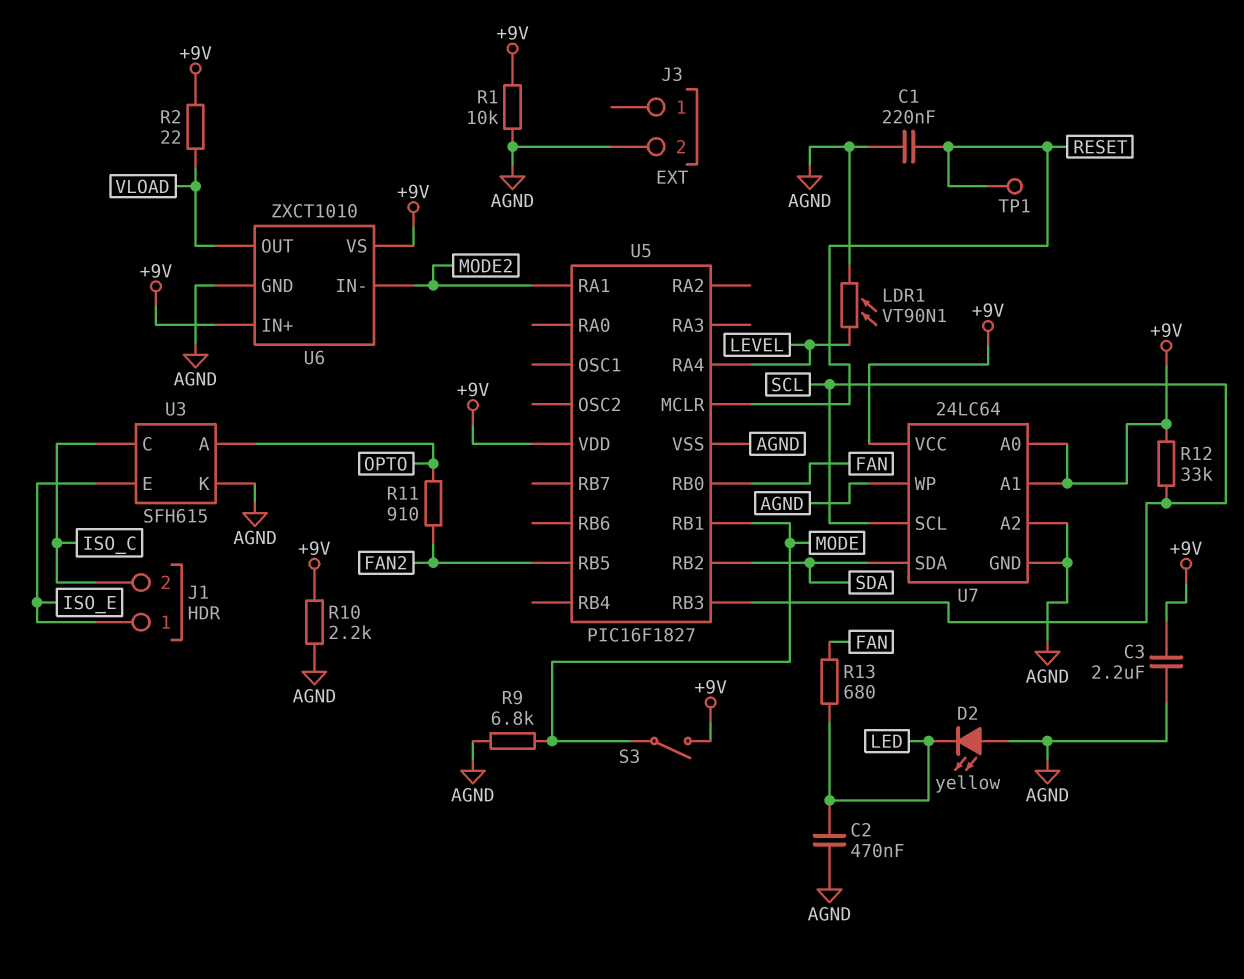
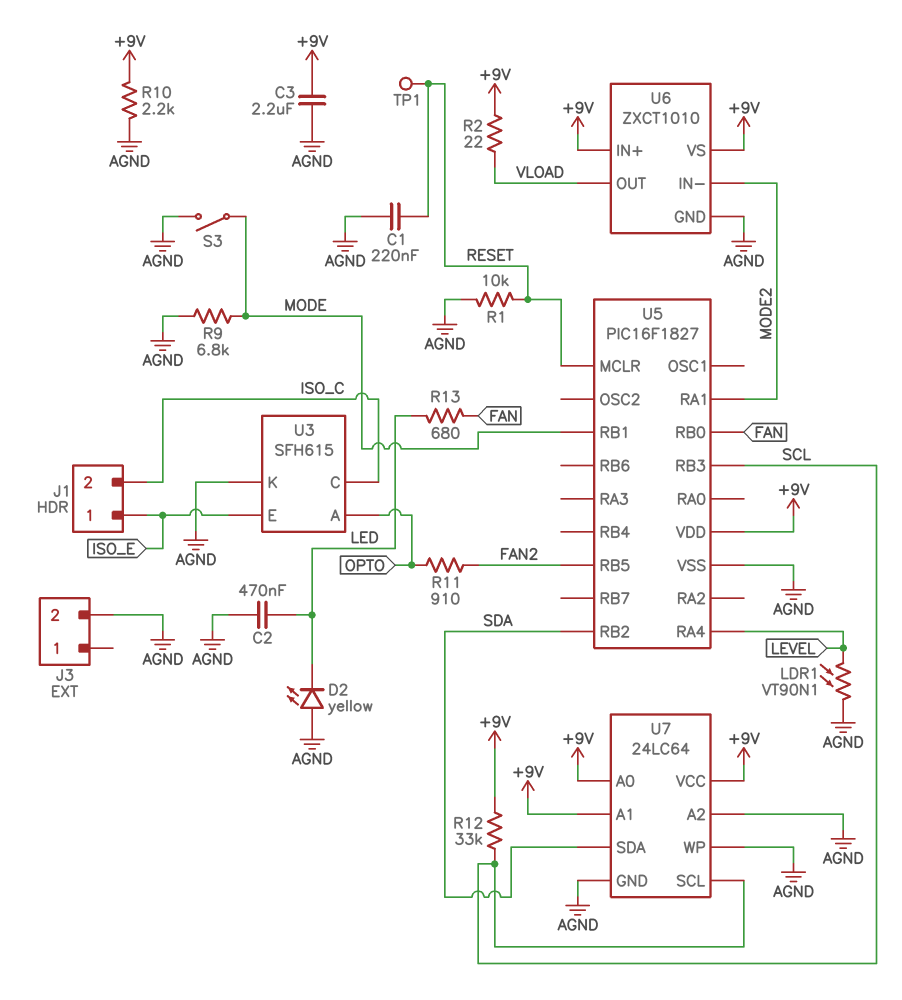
R1: 10k (+9V, AGND) -> 10k (AGND, RESET)
S3: switch (+9V, MODE) -> switch (AGND, MODE)

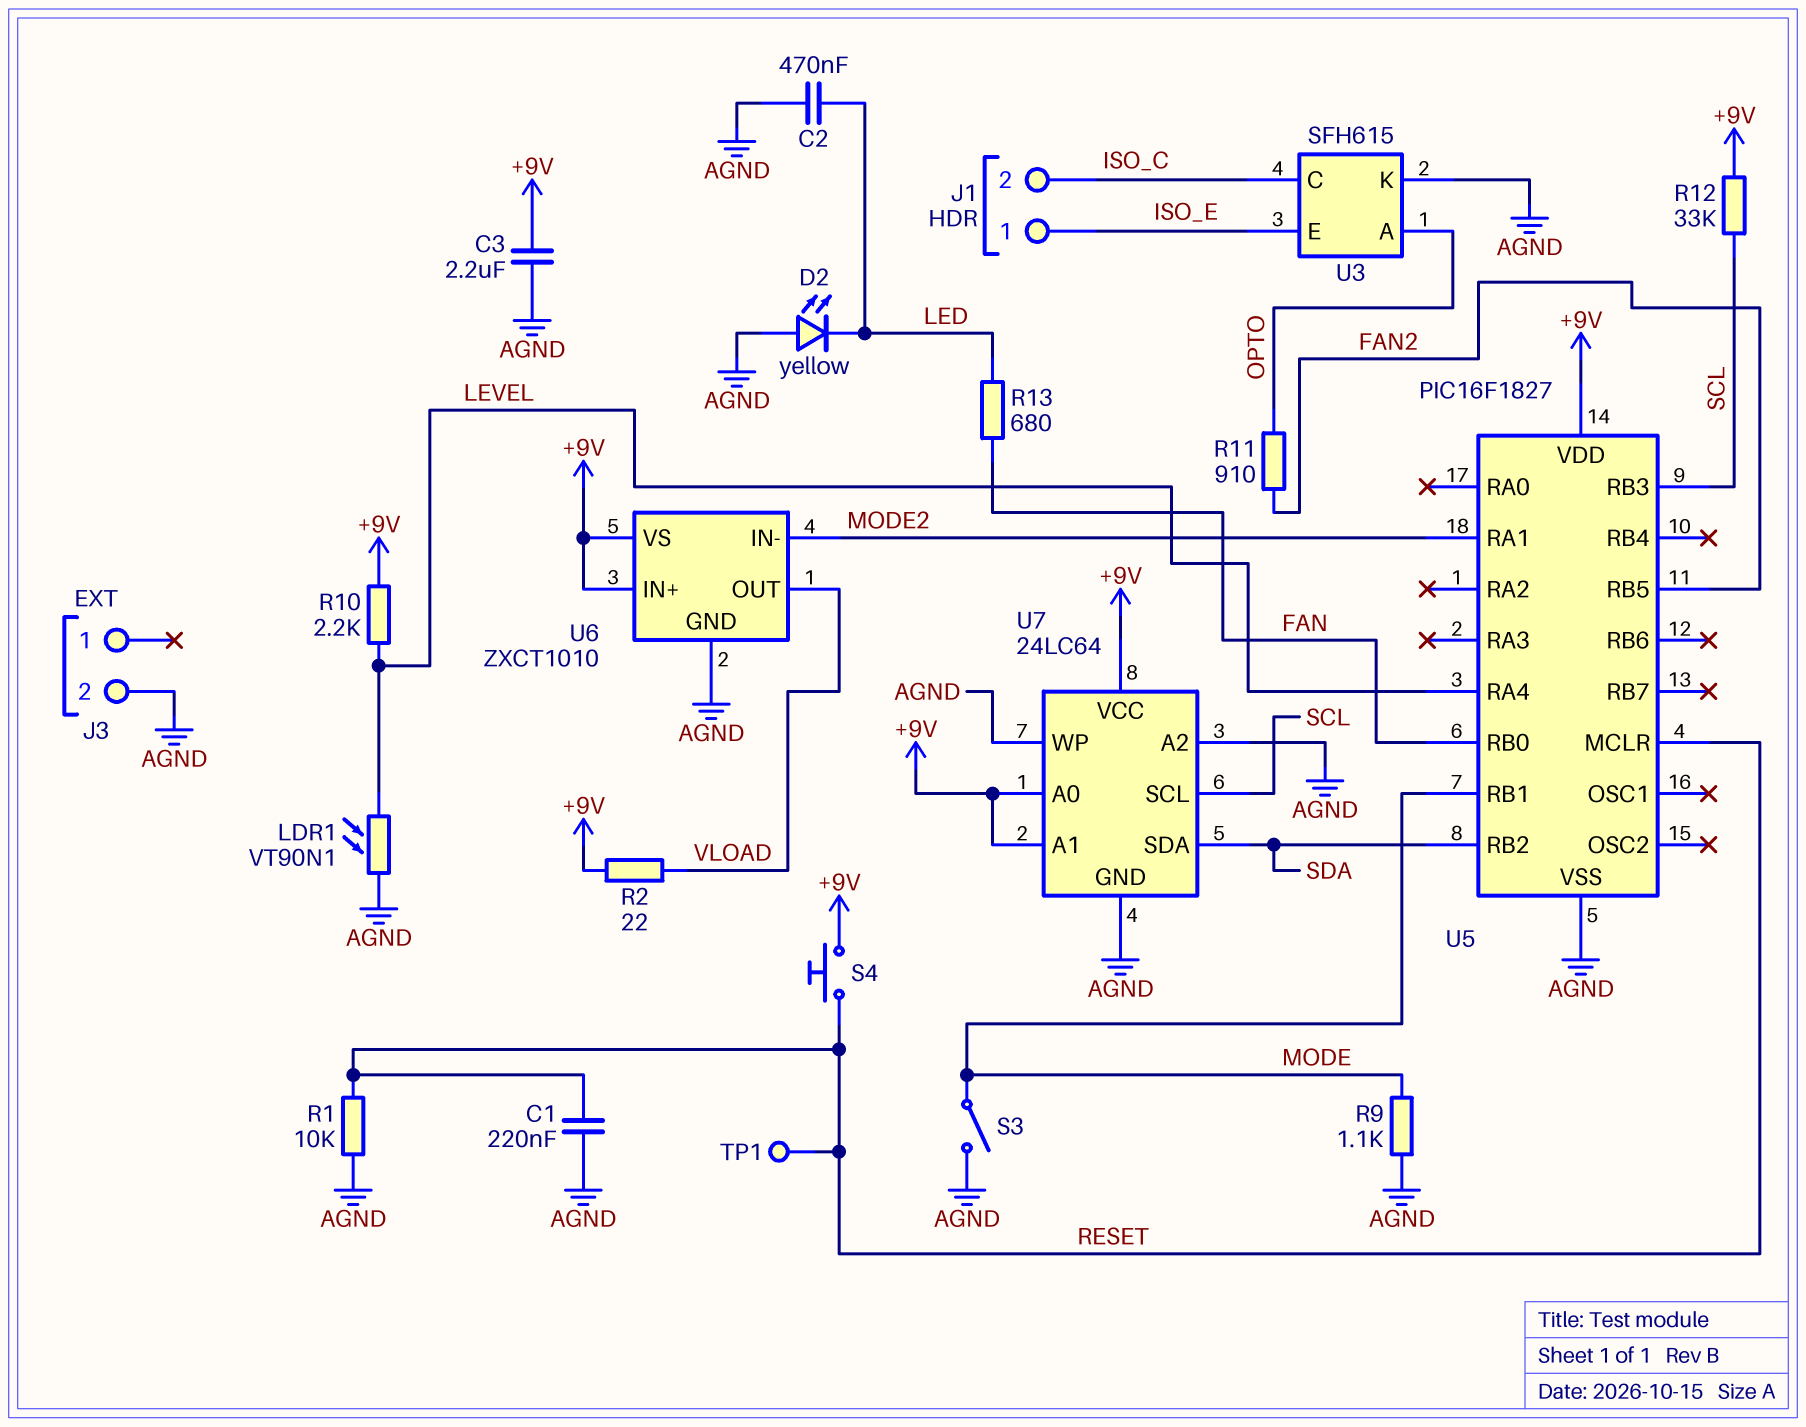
R9: 6.8k (AGND, MODE) -> 1.1k (AGND, MODE)
R10: 2.2k (+9V, AGND) -> 2.2k (+9V, LEVEL)
S4: none -> button (+9V, RESET)

